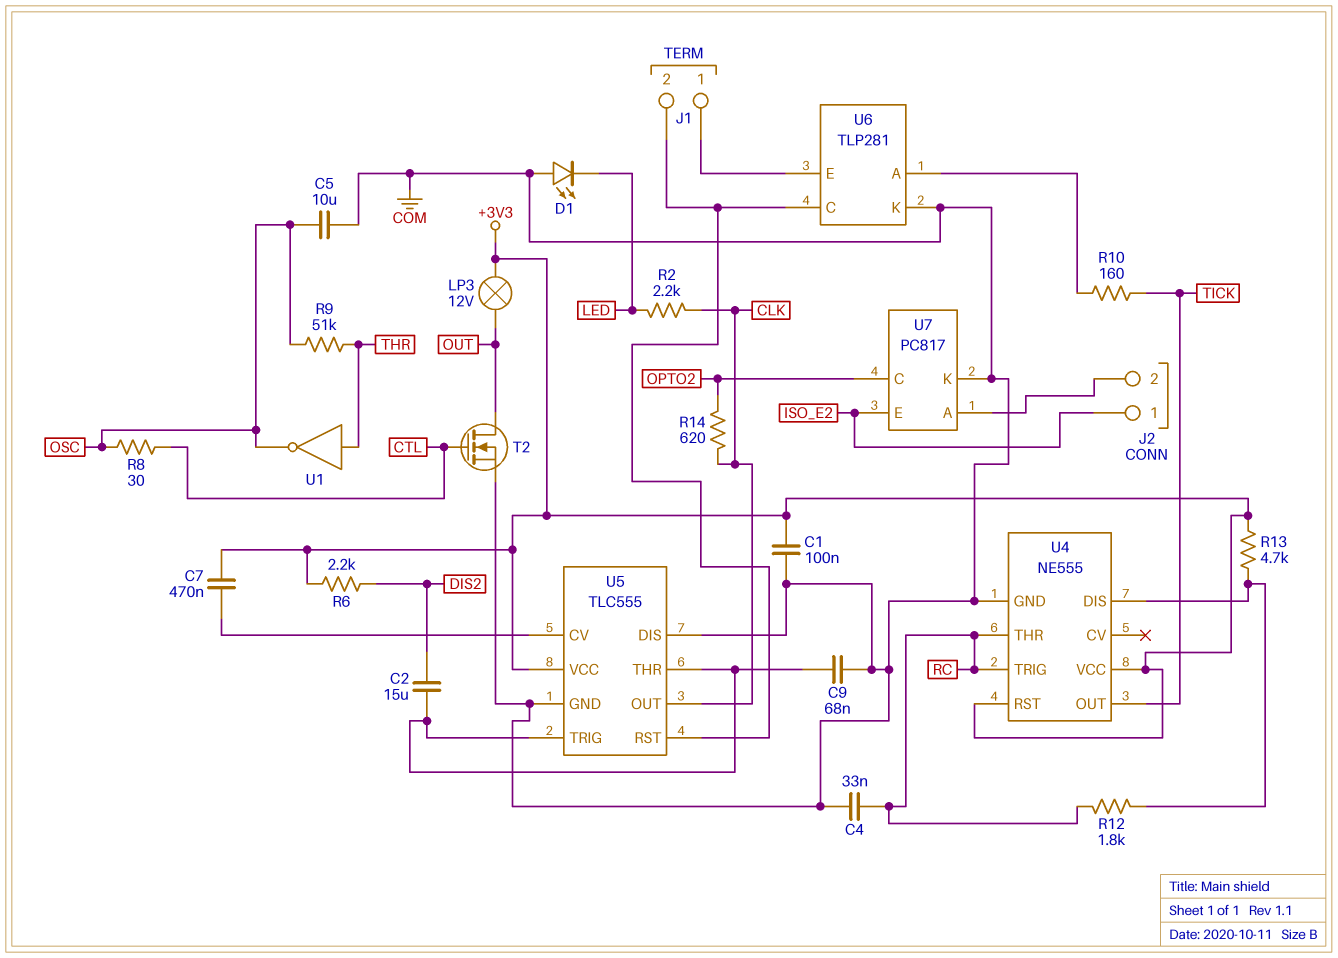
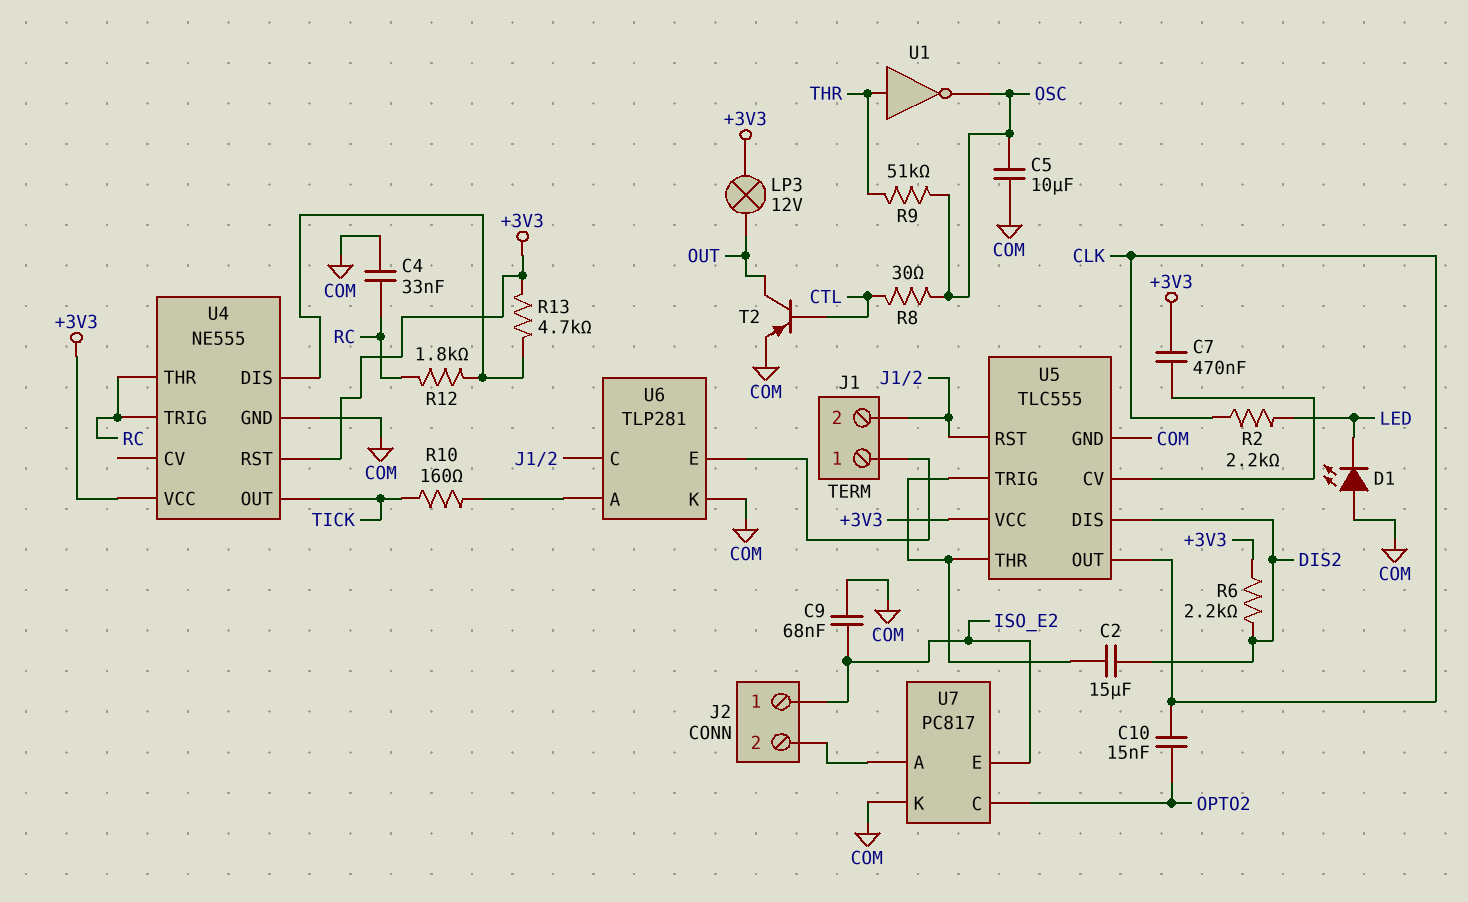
C1: 100nF (+3V3, COM) -> none
C9: 68nF (COM, U5/THR) -> 68nF (COM, ISO_E2)
C10: none -> 15nF (CLK, OPTO2)
R14: 620 (CLK, OPTO2) -> none
T2: NMOS (G CTL, D OUT, S COM) -> PNP (B CTL, C OUT, E COM)
U5 pin DIS: COM -> DIS2

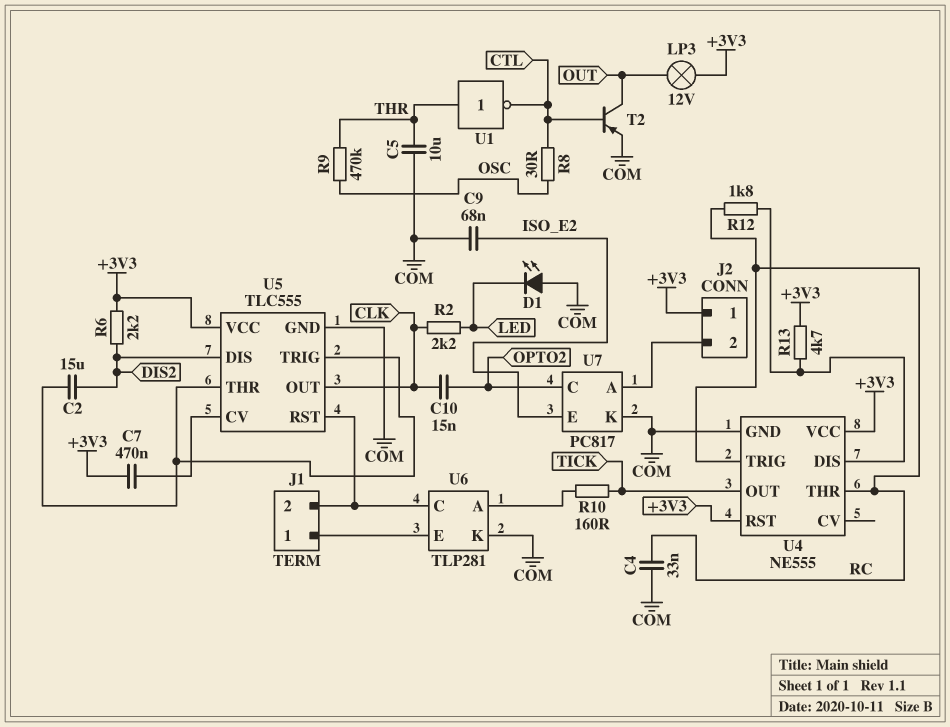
C5: 10uF (COM, OSC) -> 10uF (COM, THR)
J2 pin 1: ISO_E2 -> +3V3
R9: 51k (OSC, THR) -> 470k (OSC, THR)
U1: NOT (in THR, out OSC) -> NOT (in THR, out CTL)

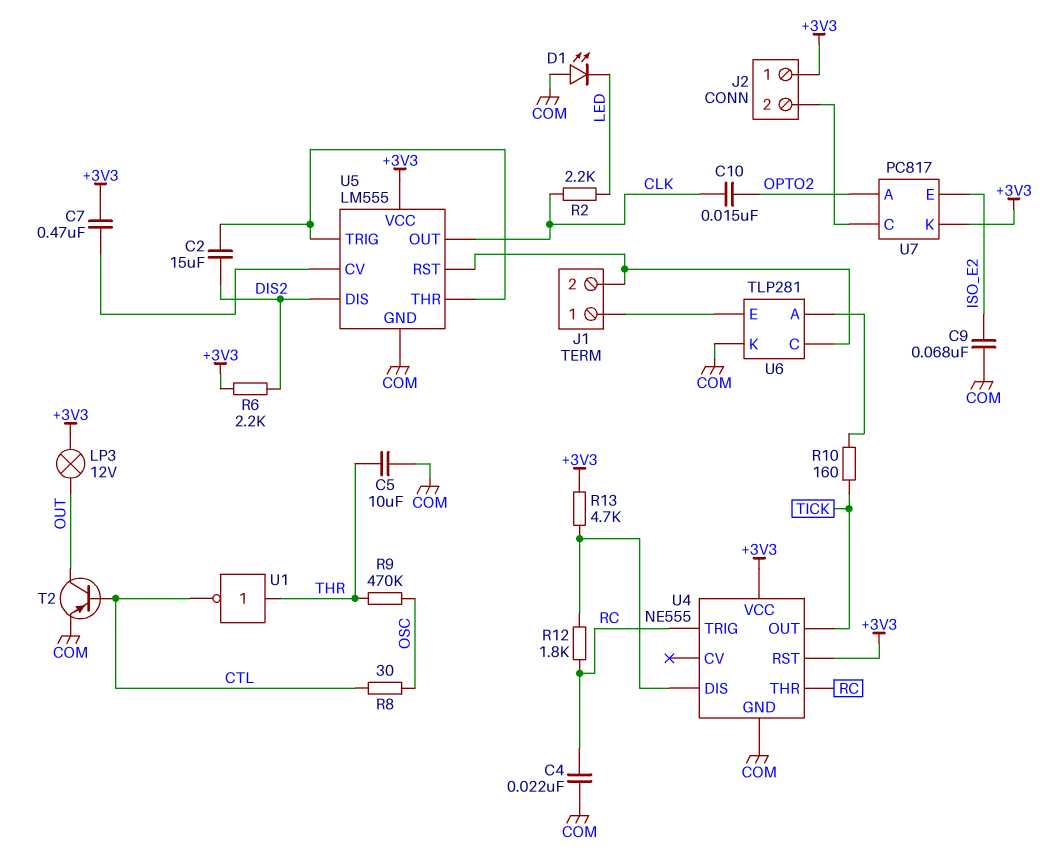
C4: 33nF (COM, RC) -> 22nF (COM, RC)
U5: TLC555 -> LM555
U7 pin A: J2/2 -> OPTO2
U7 pin C: OPTO2 -> J2/2
U7 pin K: COM -> +3V3

